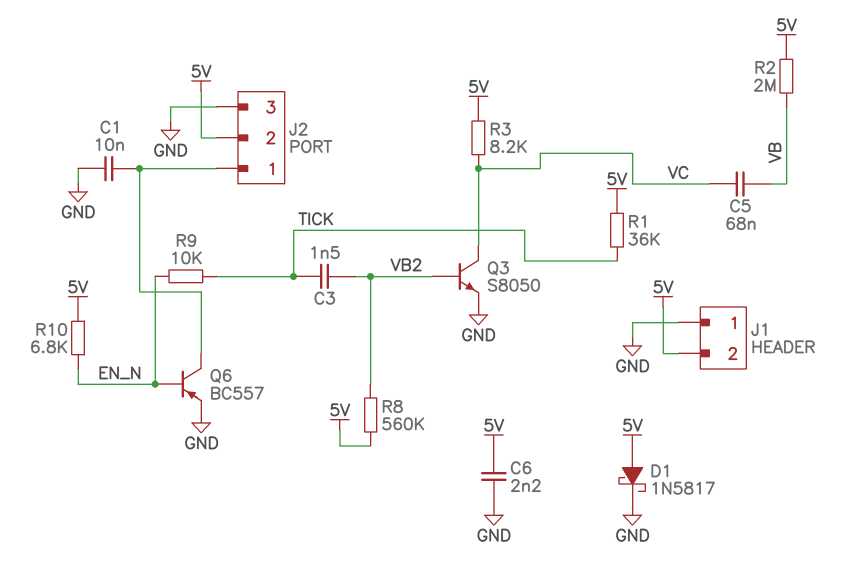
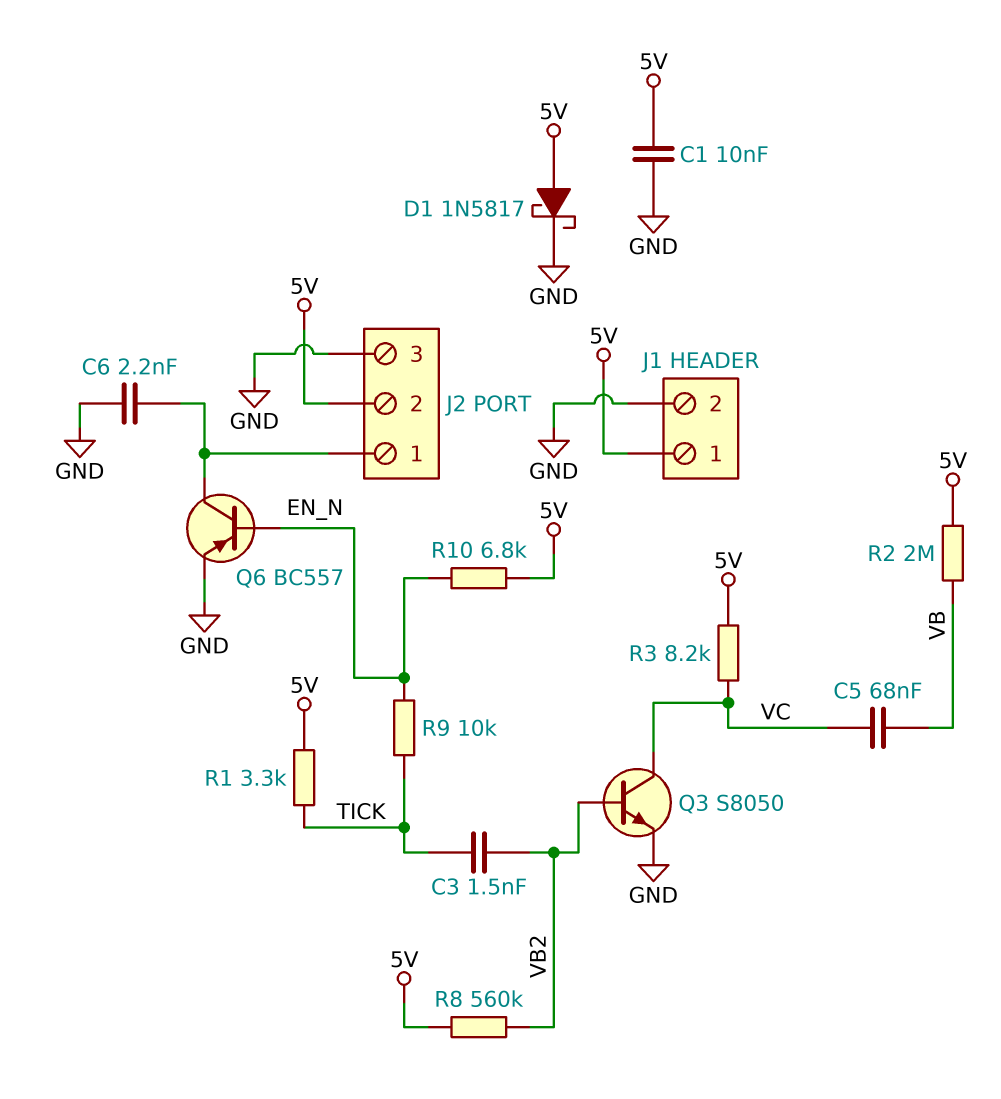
C1: 10nF (GND, J2/1) -> 10nF (5V, GND)
C6: 2.2nF (5V, GND) -> 2.2nF (GND, J2/1)
J1 pin 1: GND -> 5V
J1 pin 2: 5V -> GND
R1: 36k (5V, TICK) -> 3.3k (5V, TICK)

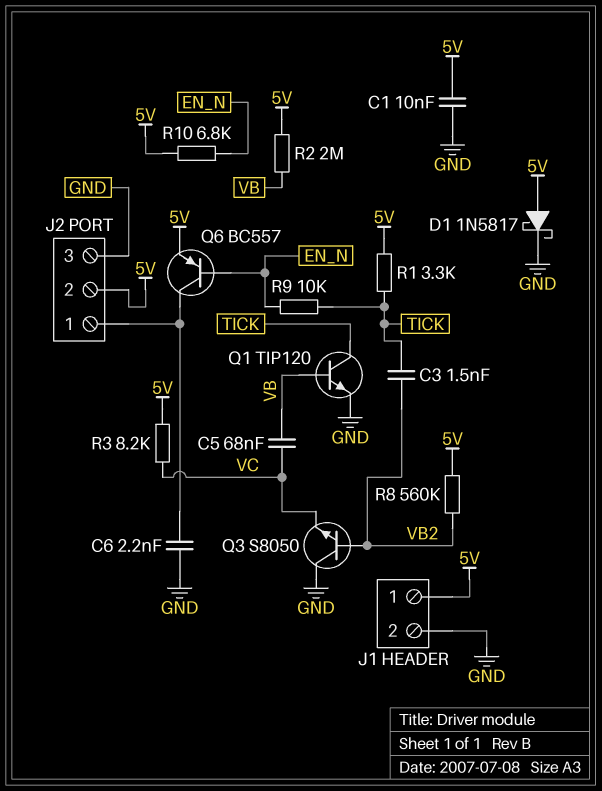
Q1: none -> NPN TIP120 (B VB, C TICK, E GND)
Q3: NPN S8050 (B VB2, C VC, E GND) -> NPN S8050 (B VB2, C GND, E VC)
Q6: PNP BC557 (B EN_N, C J2/1, E GND) -> PNP BC557 (B EN_N, C J2/1, E 5V)

